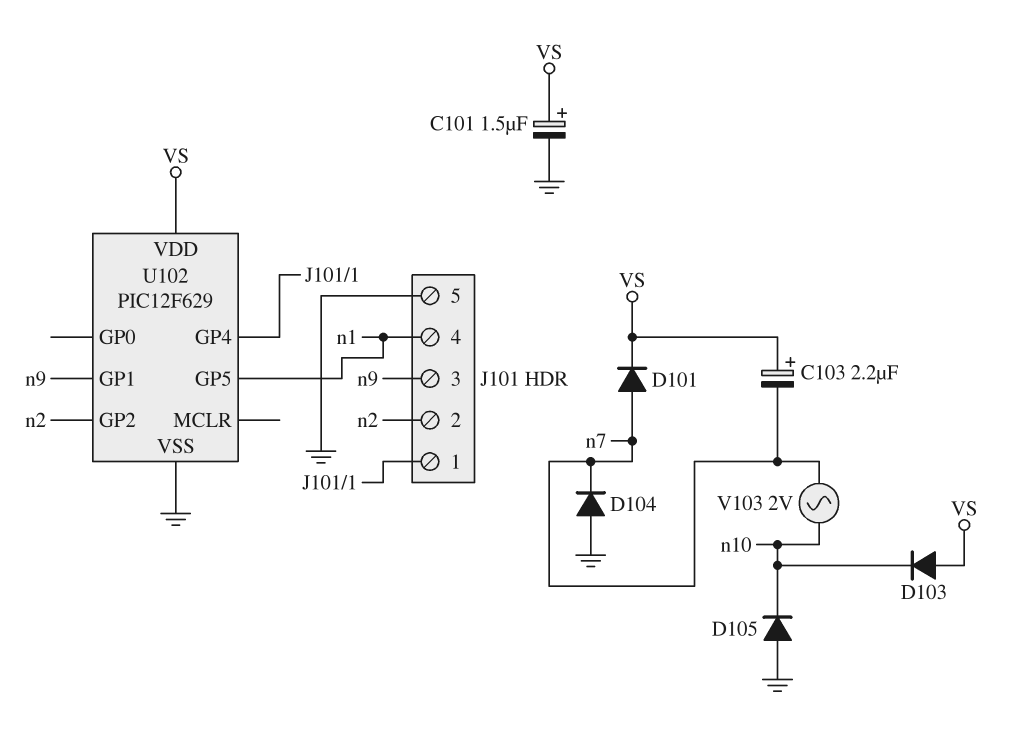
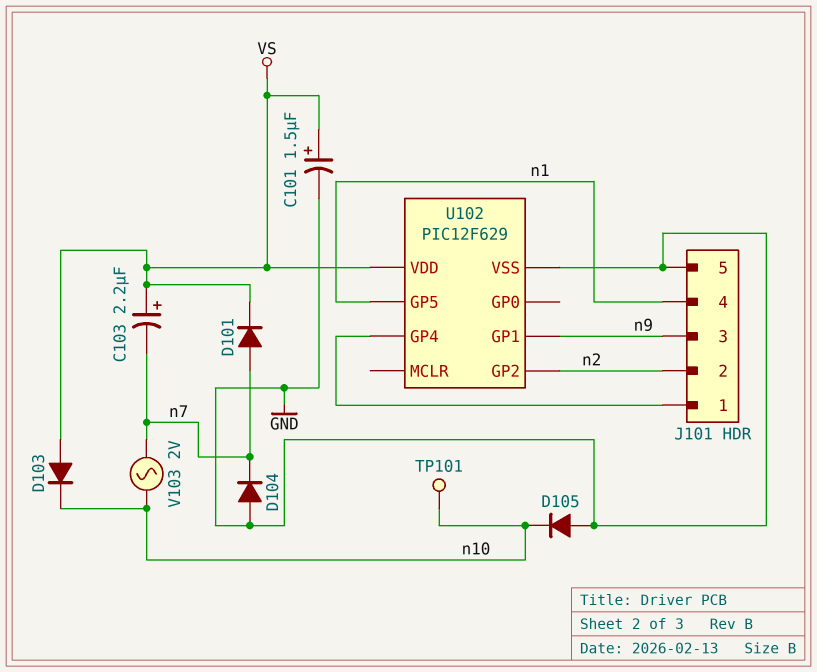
TP101: none -> test point (n10)

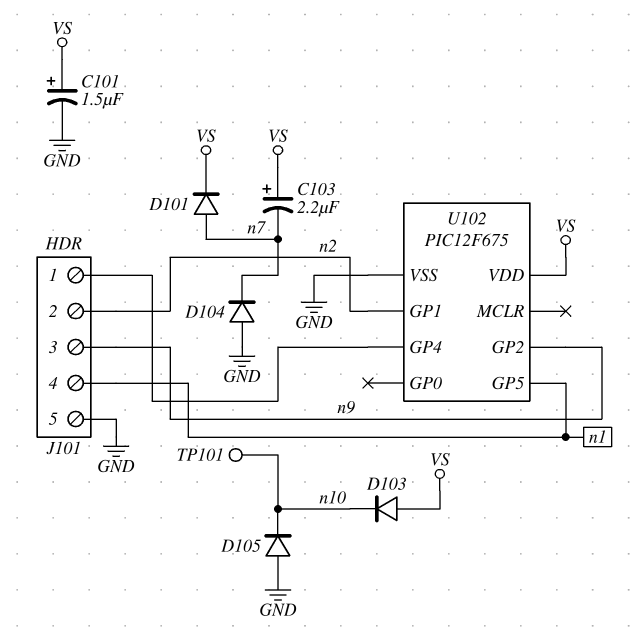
U102: PIC12F629 -> PIC12F675
U102 pin GP1: n9 -> n2
U102 pin GP2: n2 -> n9
V103: AC 2V (n7, n10) -> none

